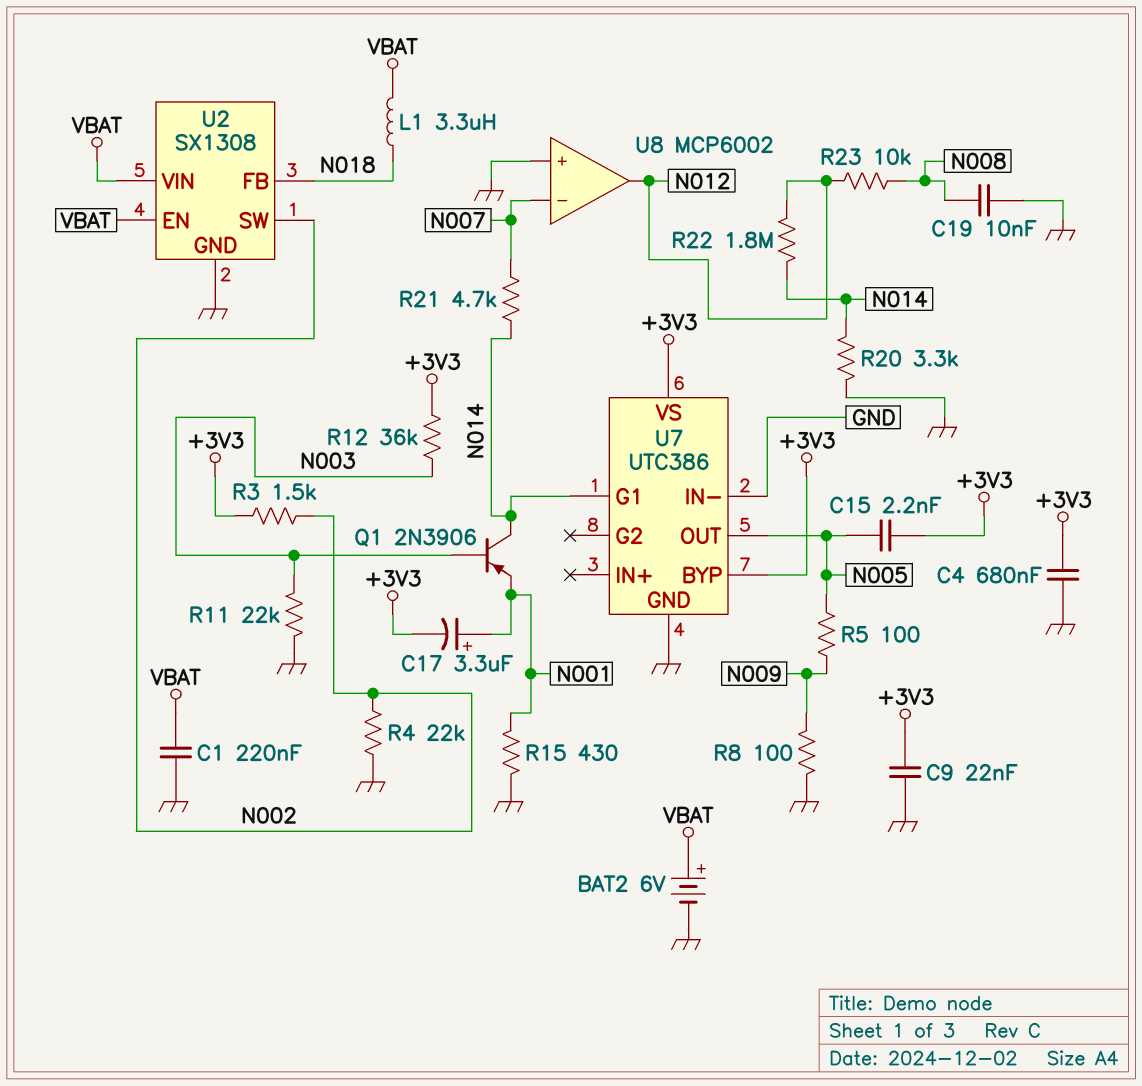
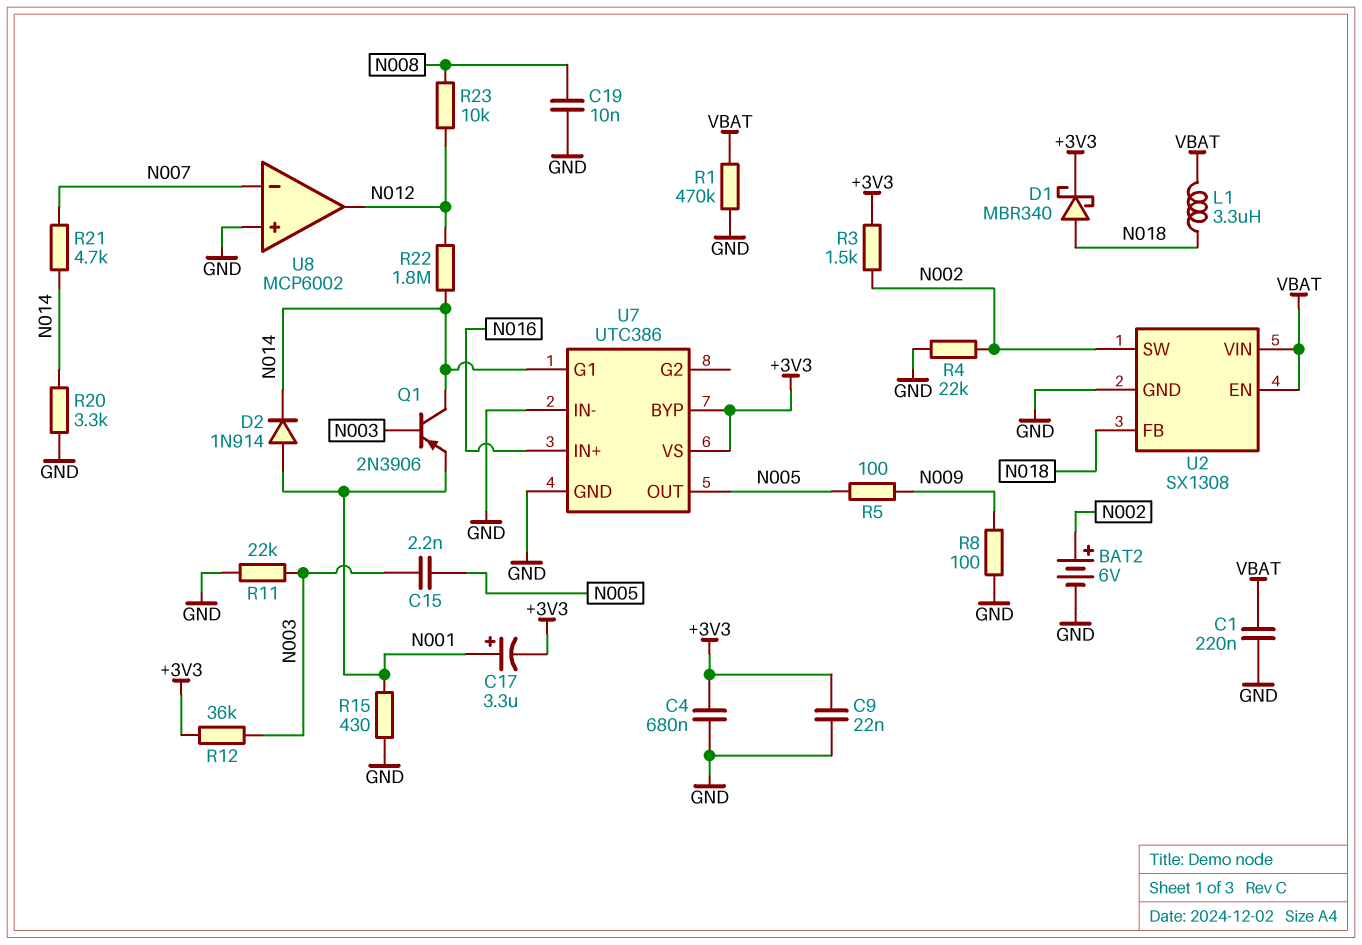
BAT2: 6V (plus VBAT, minus GND) -> 6V (plus N002, minus GND)
C15: 2.2nF (+3V3, N005) -> 2.2nF (N003, N005)
D1: none -> schottky MBR340 (A N018, K +3V3)
D2: none -> diode 1N914 (A N001, K N014)
R1: none -> 470k (GND, VBAT)
U7 pin IN+: none -> N016

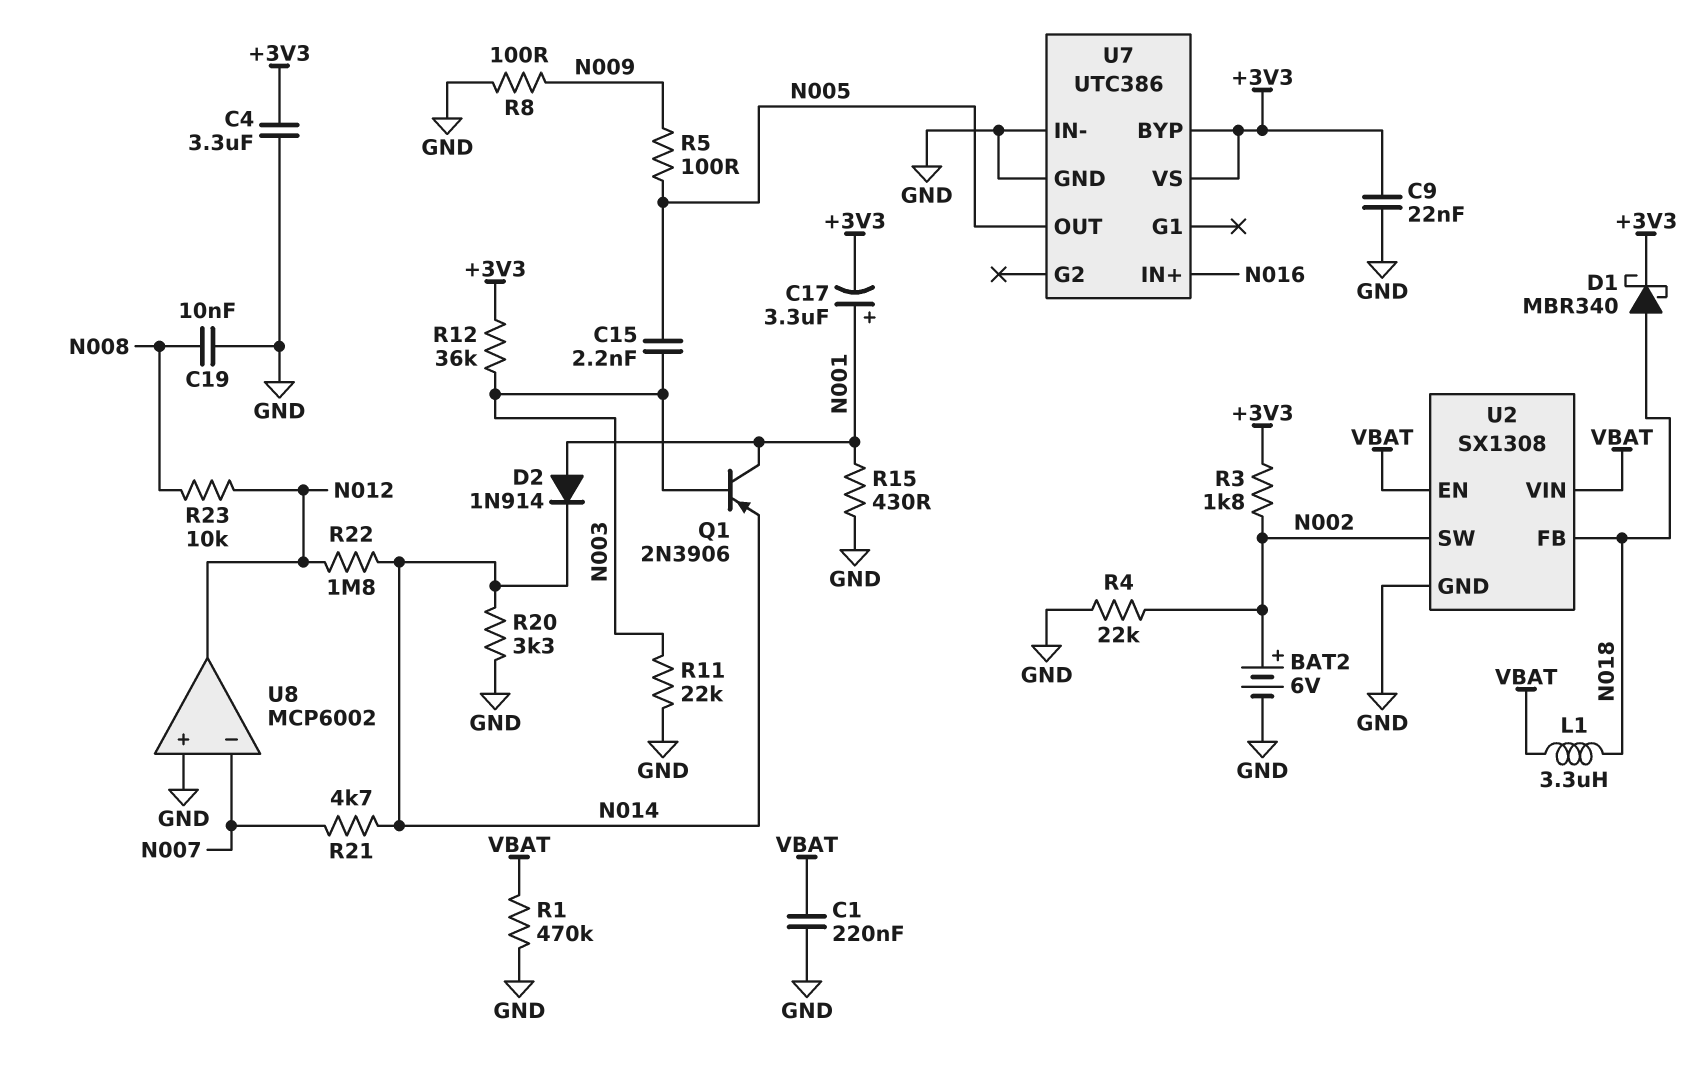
C4: 680nF (+3V3, GND) -> 3.3uF (+3V3, GND)
Q1: PNP 2N3906 (B N003, C N014, E N001) -> PNP 2N3906 (B N003, C N001, E N014)
R3: 1.5k (+3V3, N002) -> 1.8k (+3V3, N002)
U7 pin G1: N014 -> none

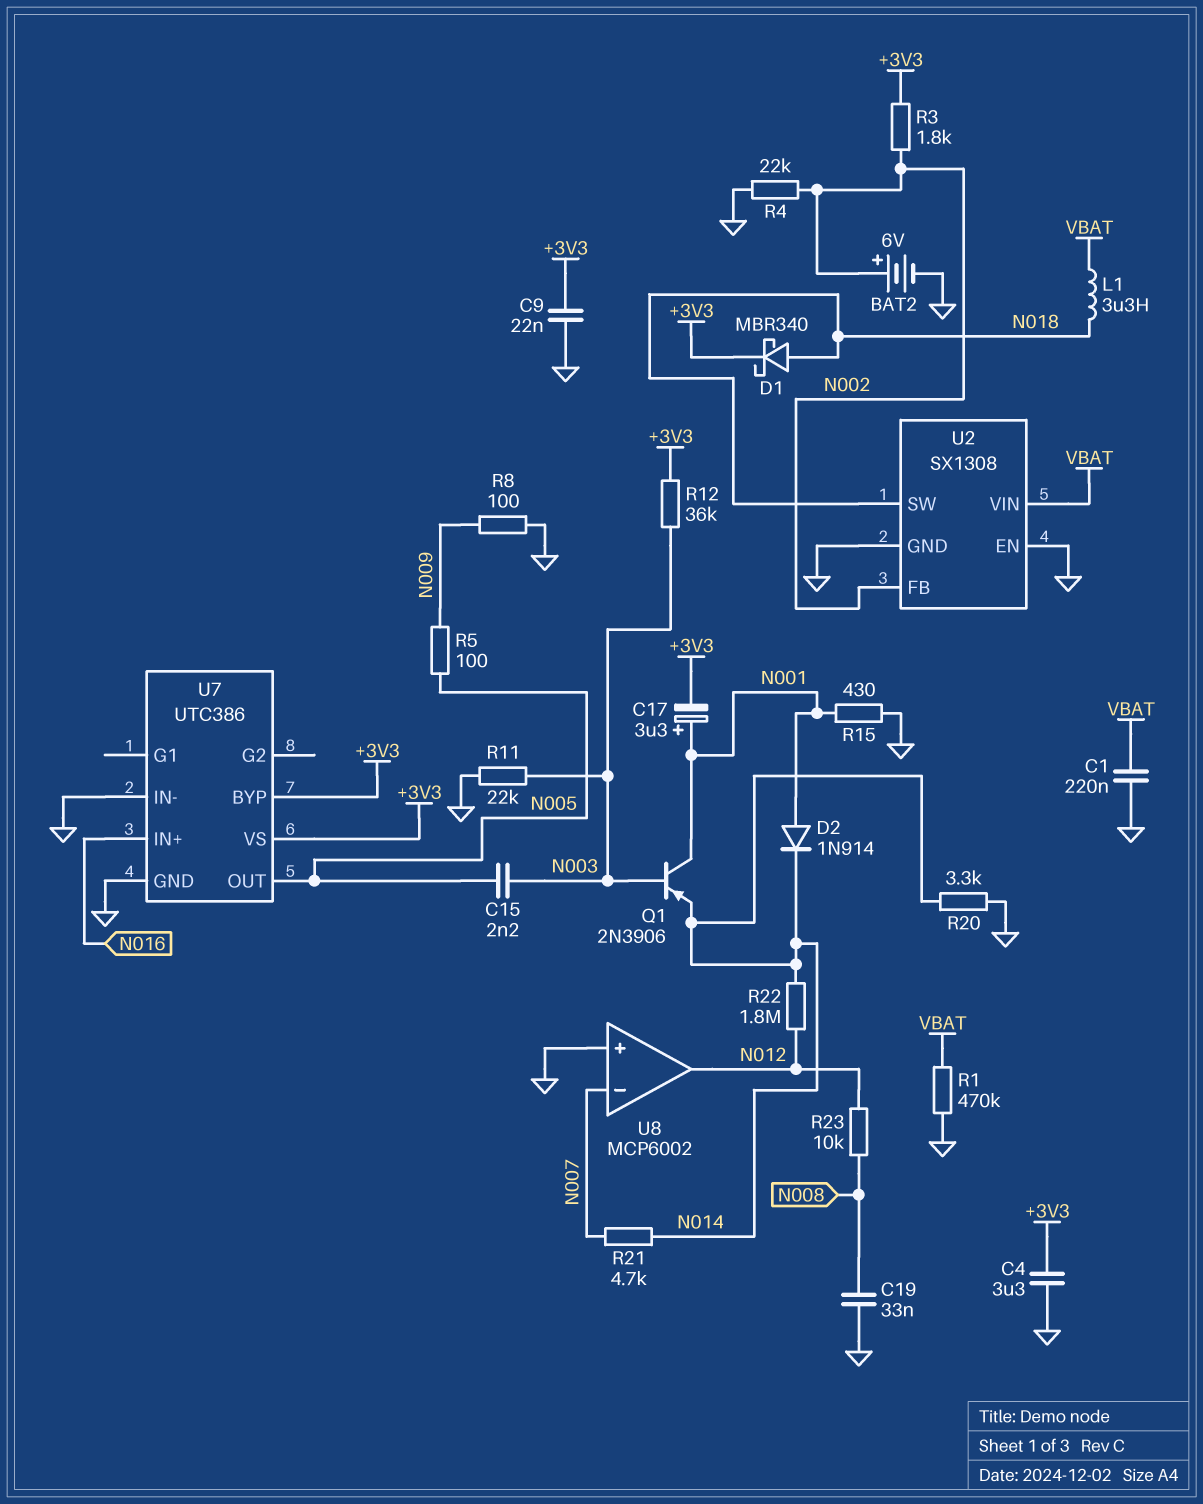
C19: 10nF (GND, N008) -> 33nF (GND, N008)
U2 pin EN: VBAT -> GND
U2 pin FB: N018 -> N002
U2 pin SW: N002 -> N018

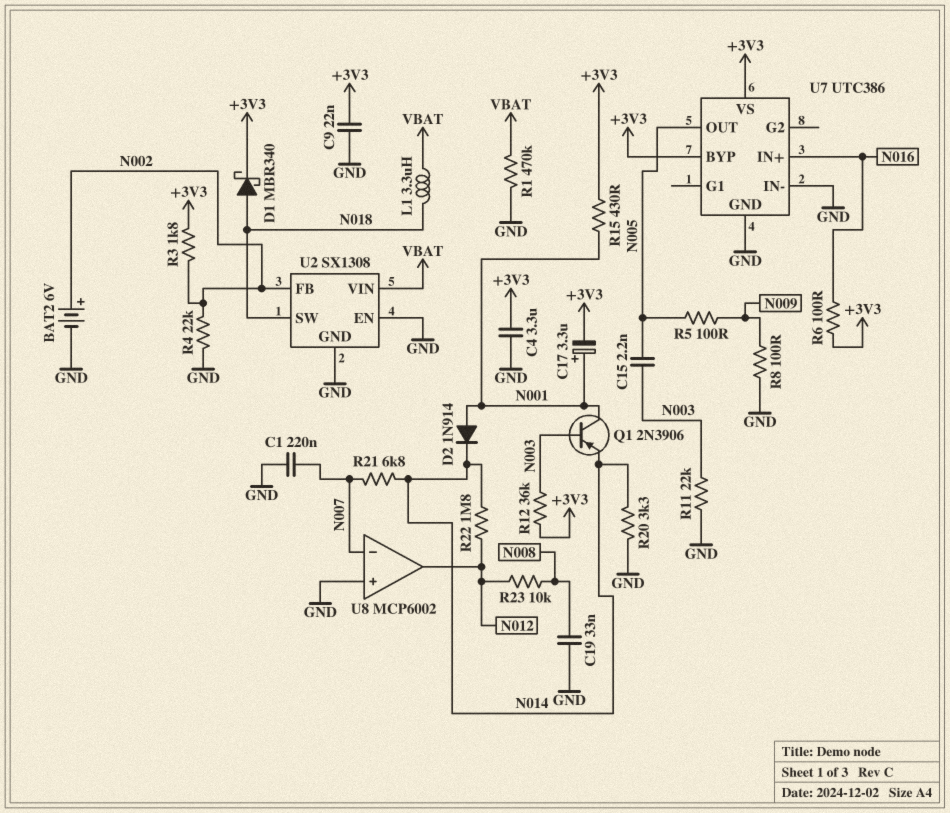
C1: 220nF (GND, VBAT) -> 220nF (GND, N007)
R6: none -> 100 (+3V3, N016)
R15: 430 (GND, N001) -> 430 (+3V3, N001)
R21: 4.7k (N007, N014) -> 6.8k (N007, N014)

